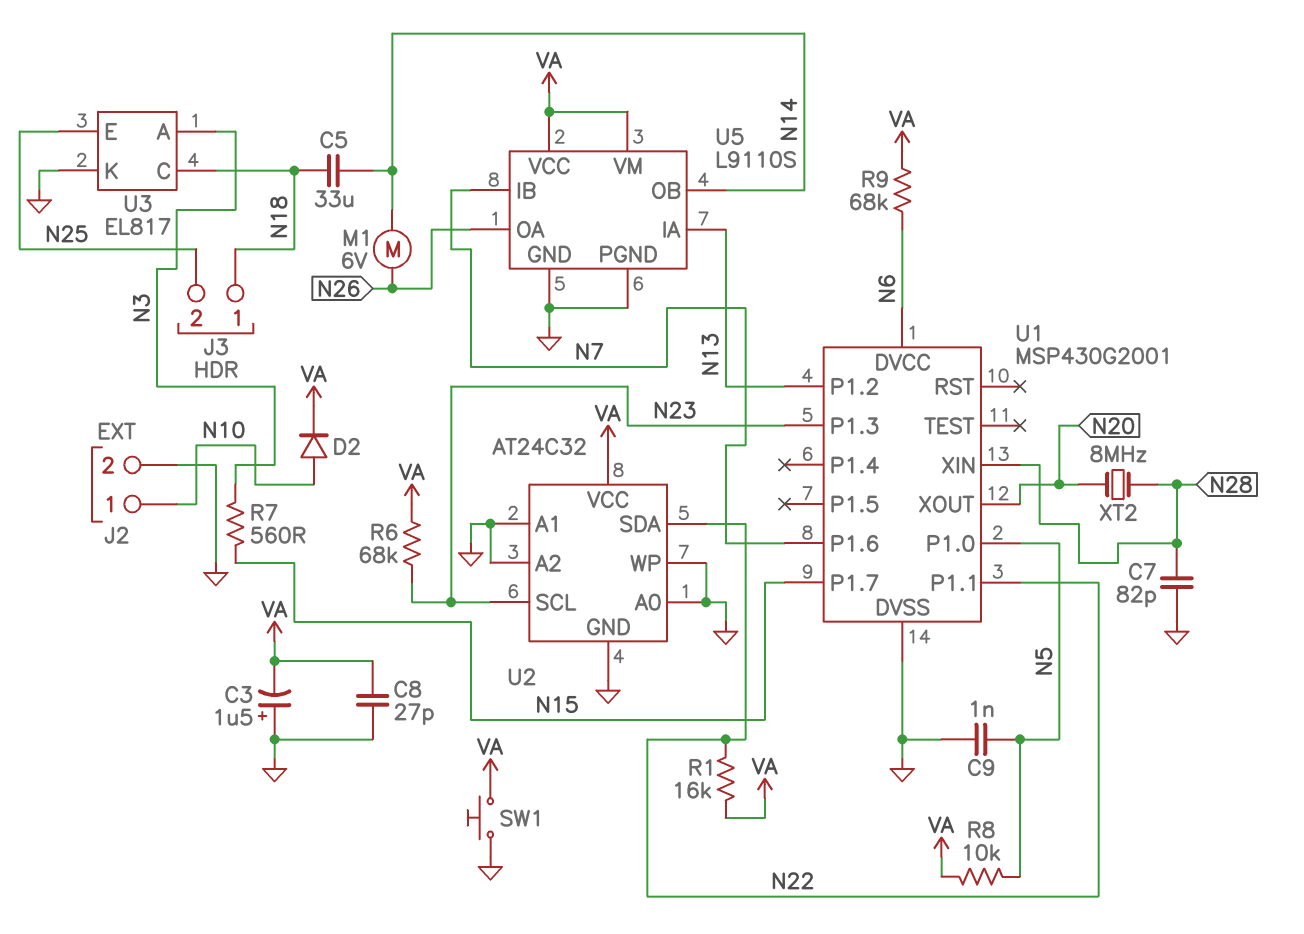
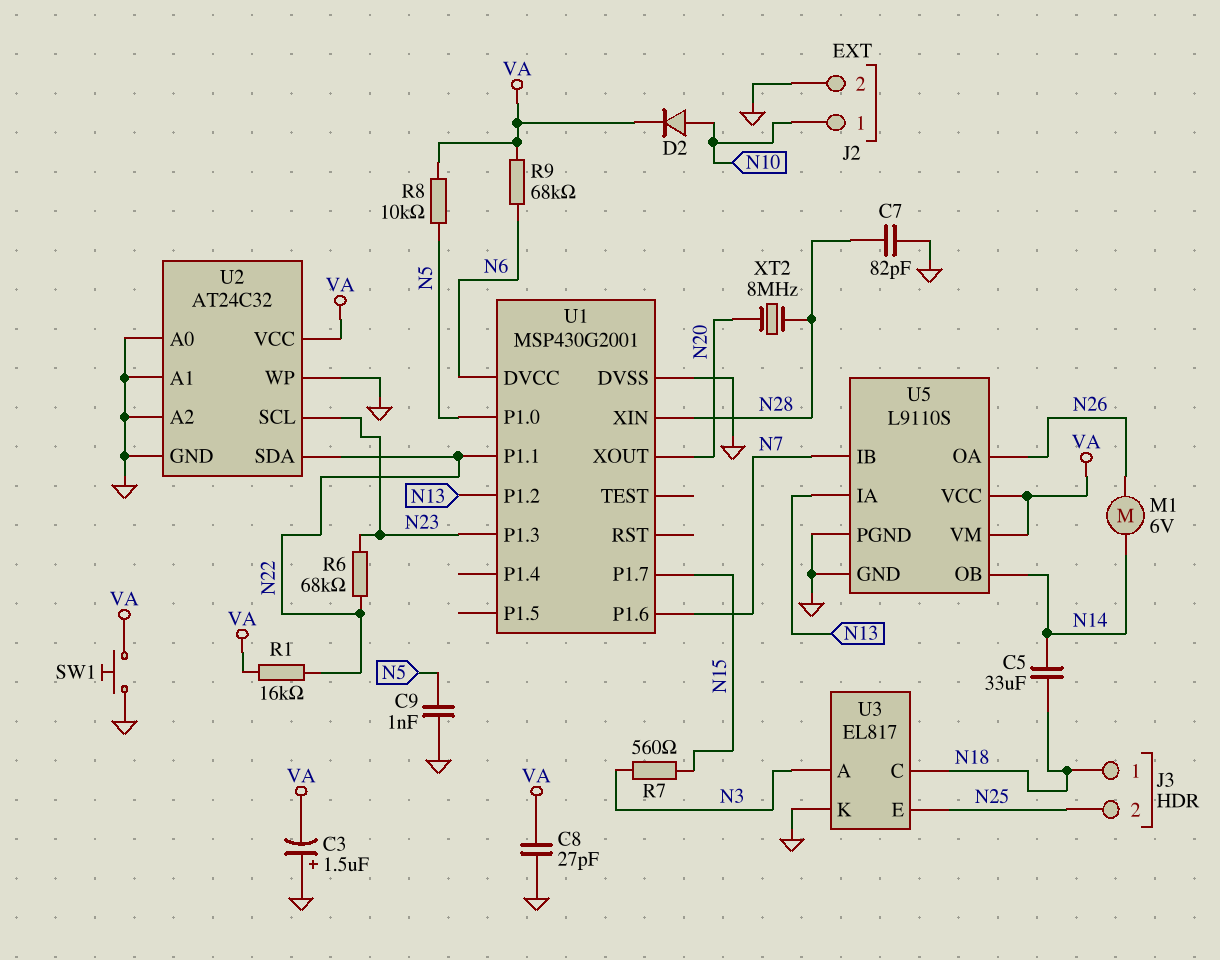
R6: 68k (N23, VA) -> 68k (N22, N23)

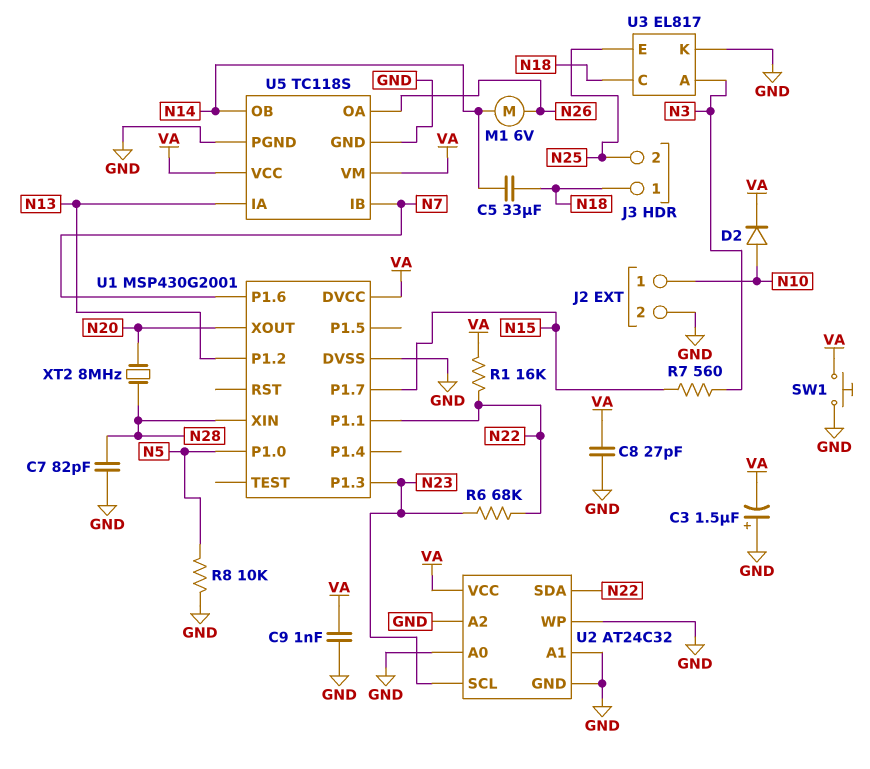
C9: 1nF (GND, N5) -> 1nF (GND, VA)
R8: 10k (N5, VA) -> 10k (GND, N5)
R9: 68k (N6, VA) -> none
U1 pin DVCC: N6 -> VA
U5: L9110S -> TC118S

